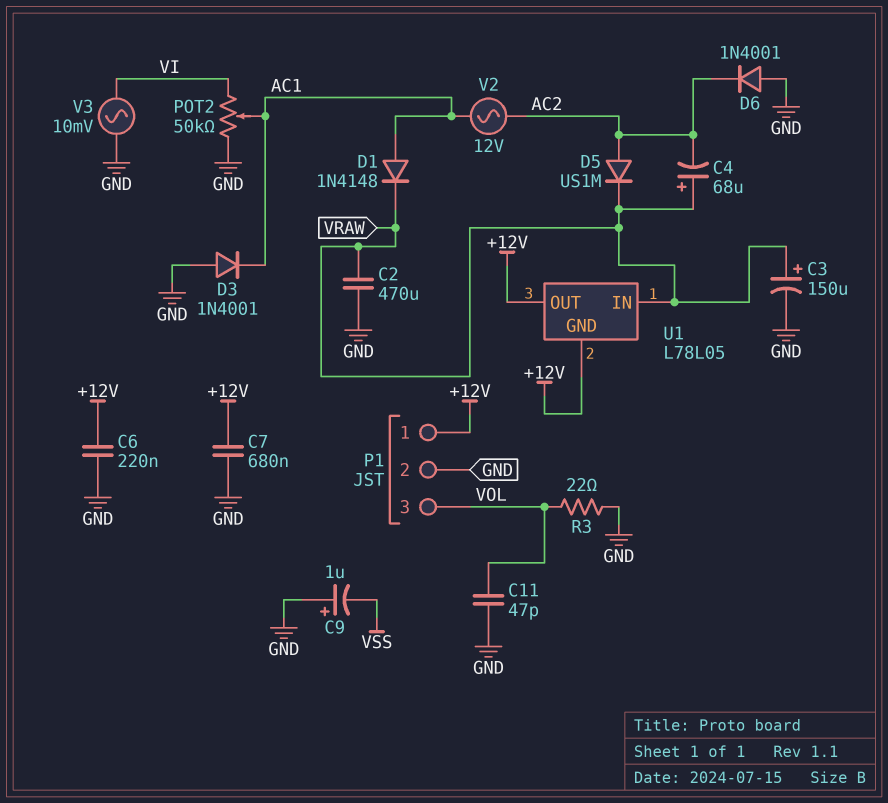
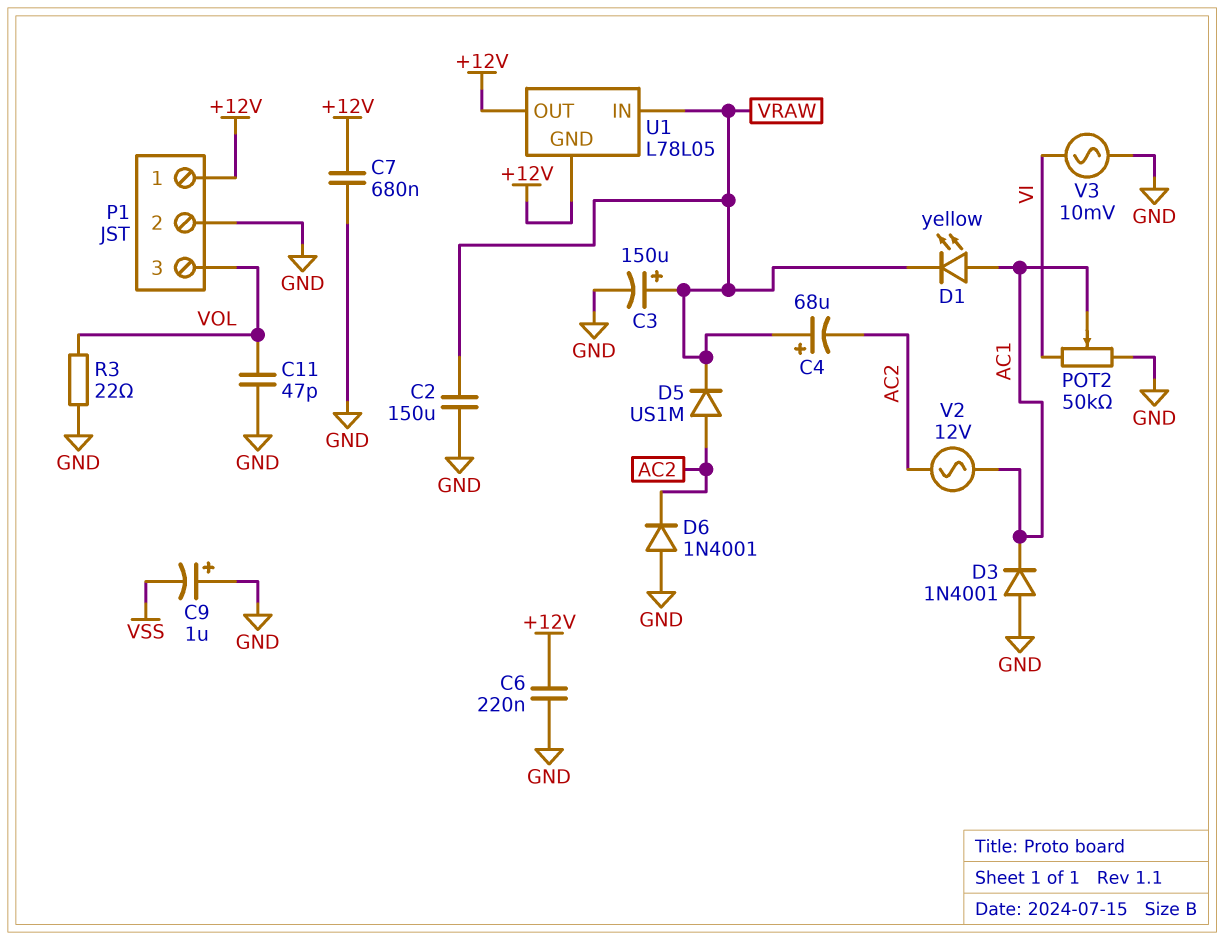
C2: 470uF (GND, VRAW) -> 150uF (GND, VRAW)
D1: diode 1N4148 (A AC1, K VRAW) -> LED yellow (A AC1, K VRAW)

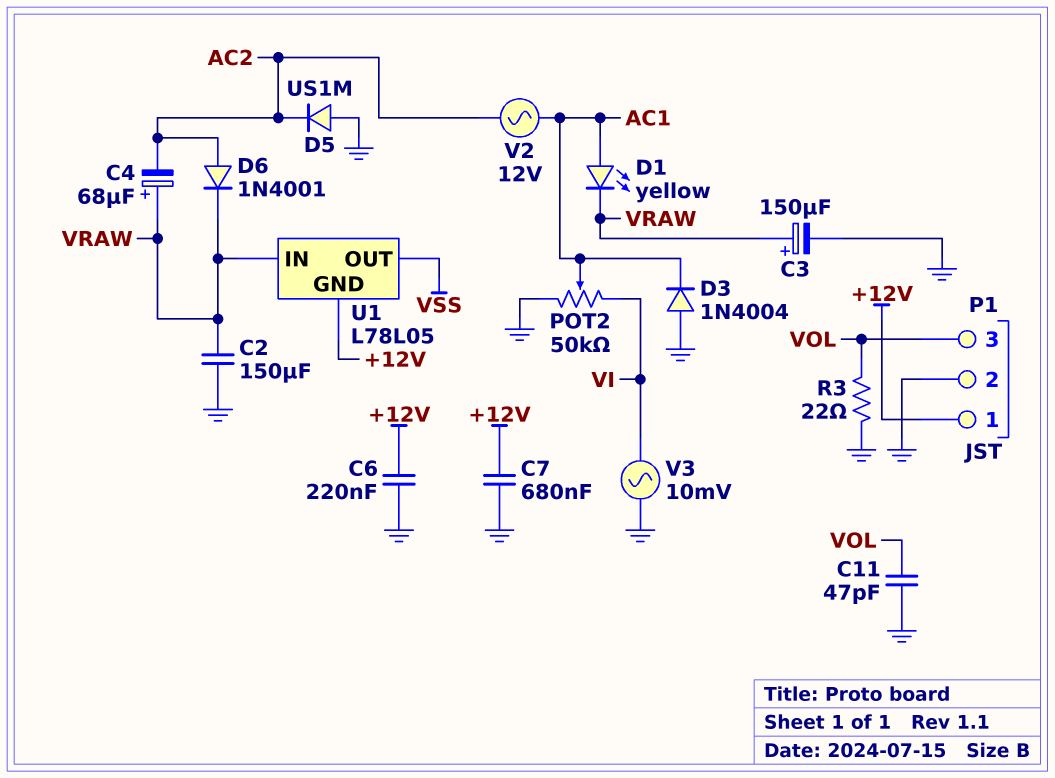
C9: 1uF (plus GND, minus VSS) -> none
D3: diode 1N4001 (A GND, K AC1) -> diode 1N4004 (A GND, K AC1)
D5: diode US1M (A AC2, K VRAW) -> diode US1M (A GND, K AC2)
D6: diode 1N4001 (A GND, K AC2) -> diode 1N4001 (A AC2, K VRAW)
U1 pin OUT: +12V -> VSS

